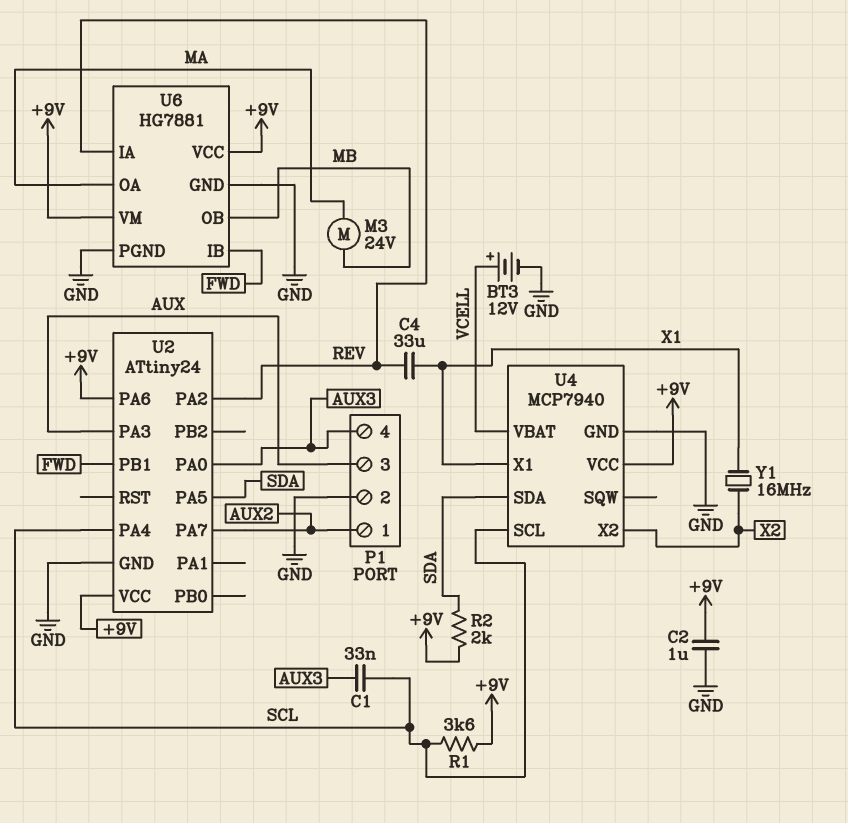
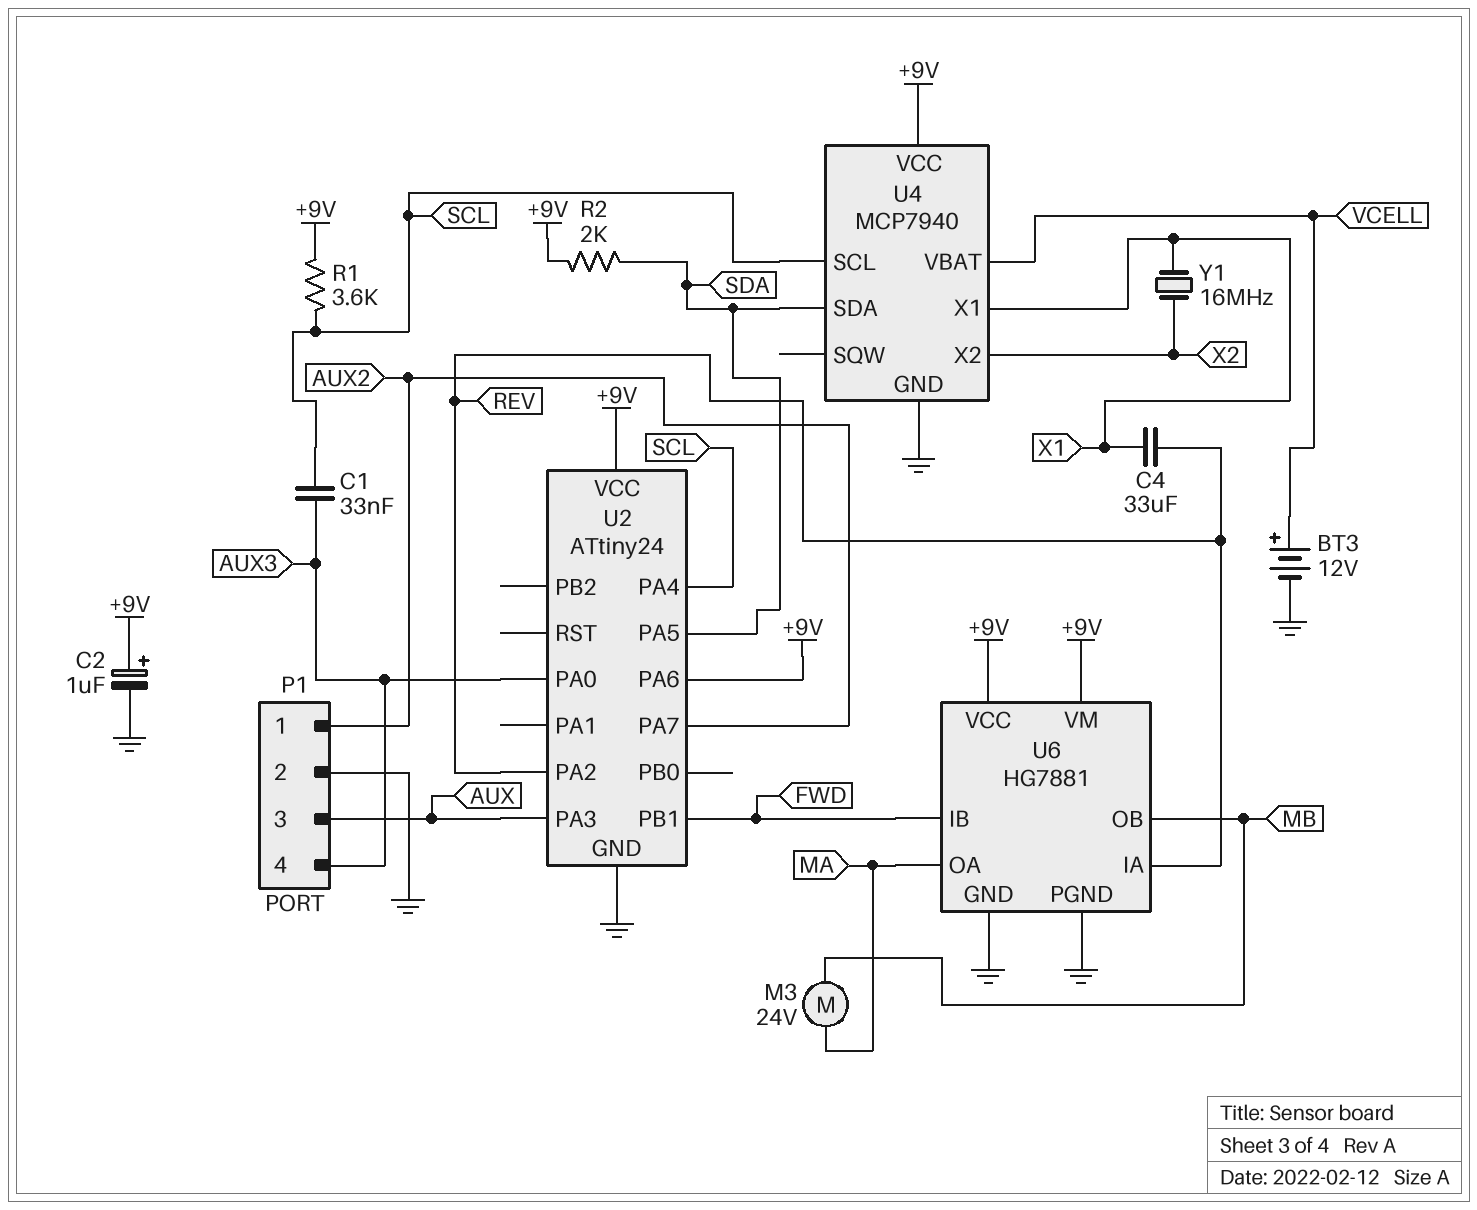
C2: 1uF (+9V, GND) -> 1uF (plus +9V, minus GND)

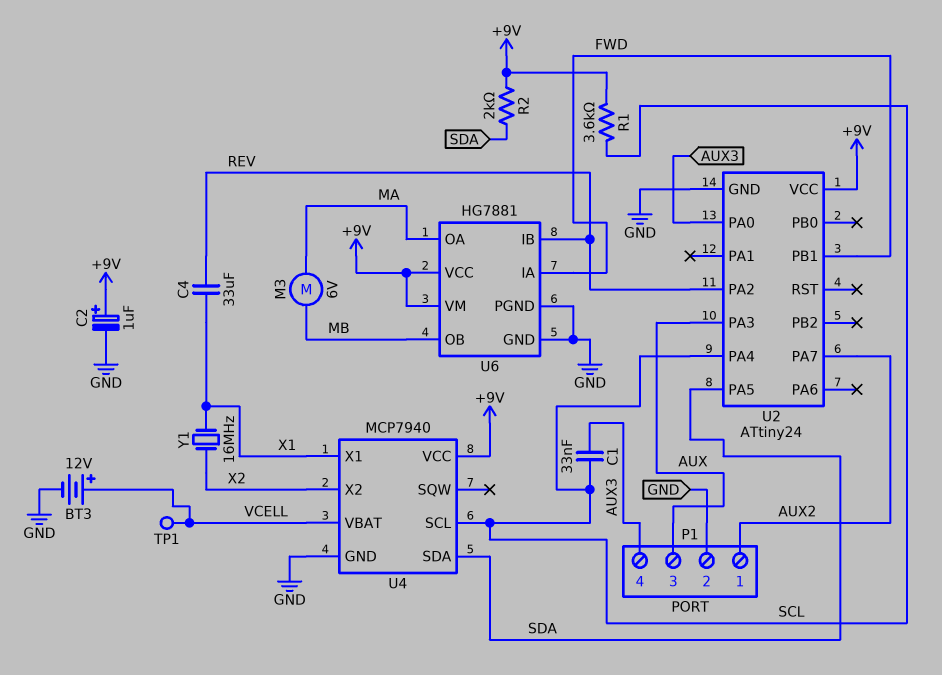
M3: motor 24V (MA, MB) -> motor 6V (MA, MB)
TP1: none -> test point (VCELL)
U2 pin PA6: +9V -> none
U6 pin IA: REV -> FWD
U6 pin IB: FWD -> REV

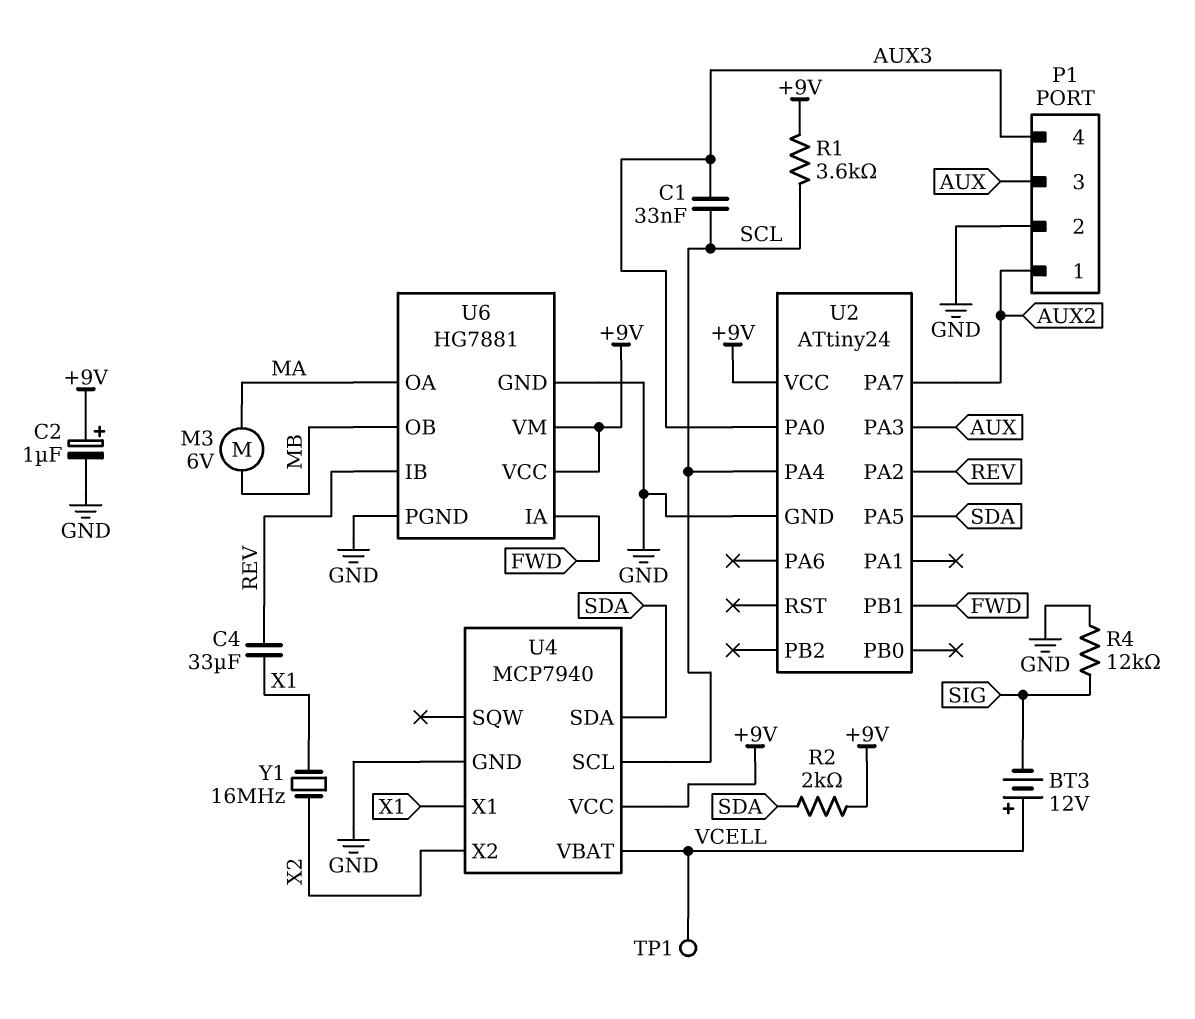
BT3: 12V (plus VCELL, minus GND) -> 12V (plus VCELL, minus SIG)
R4: none -> 12k (GND, SIG)

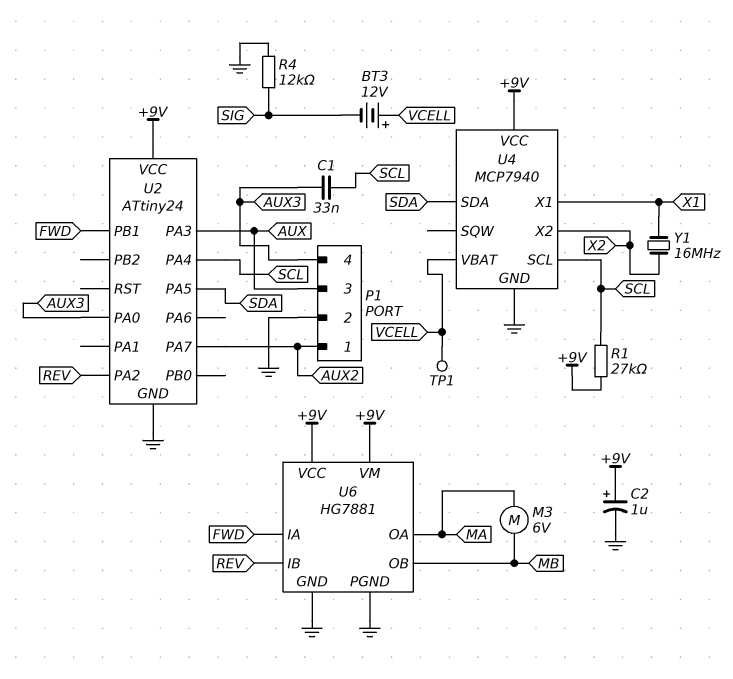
C4: 33uF (REV, X1) -> none
R1: 3.6k (+9V, SCL) -> 27k (+9V, SCL)
R2: 2k (+9V, SDA) -> none

